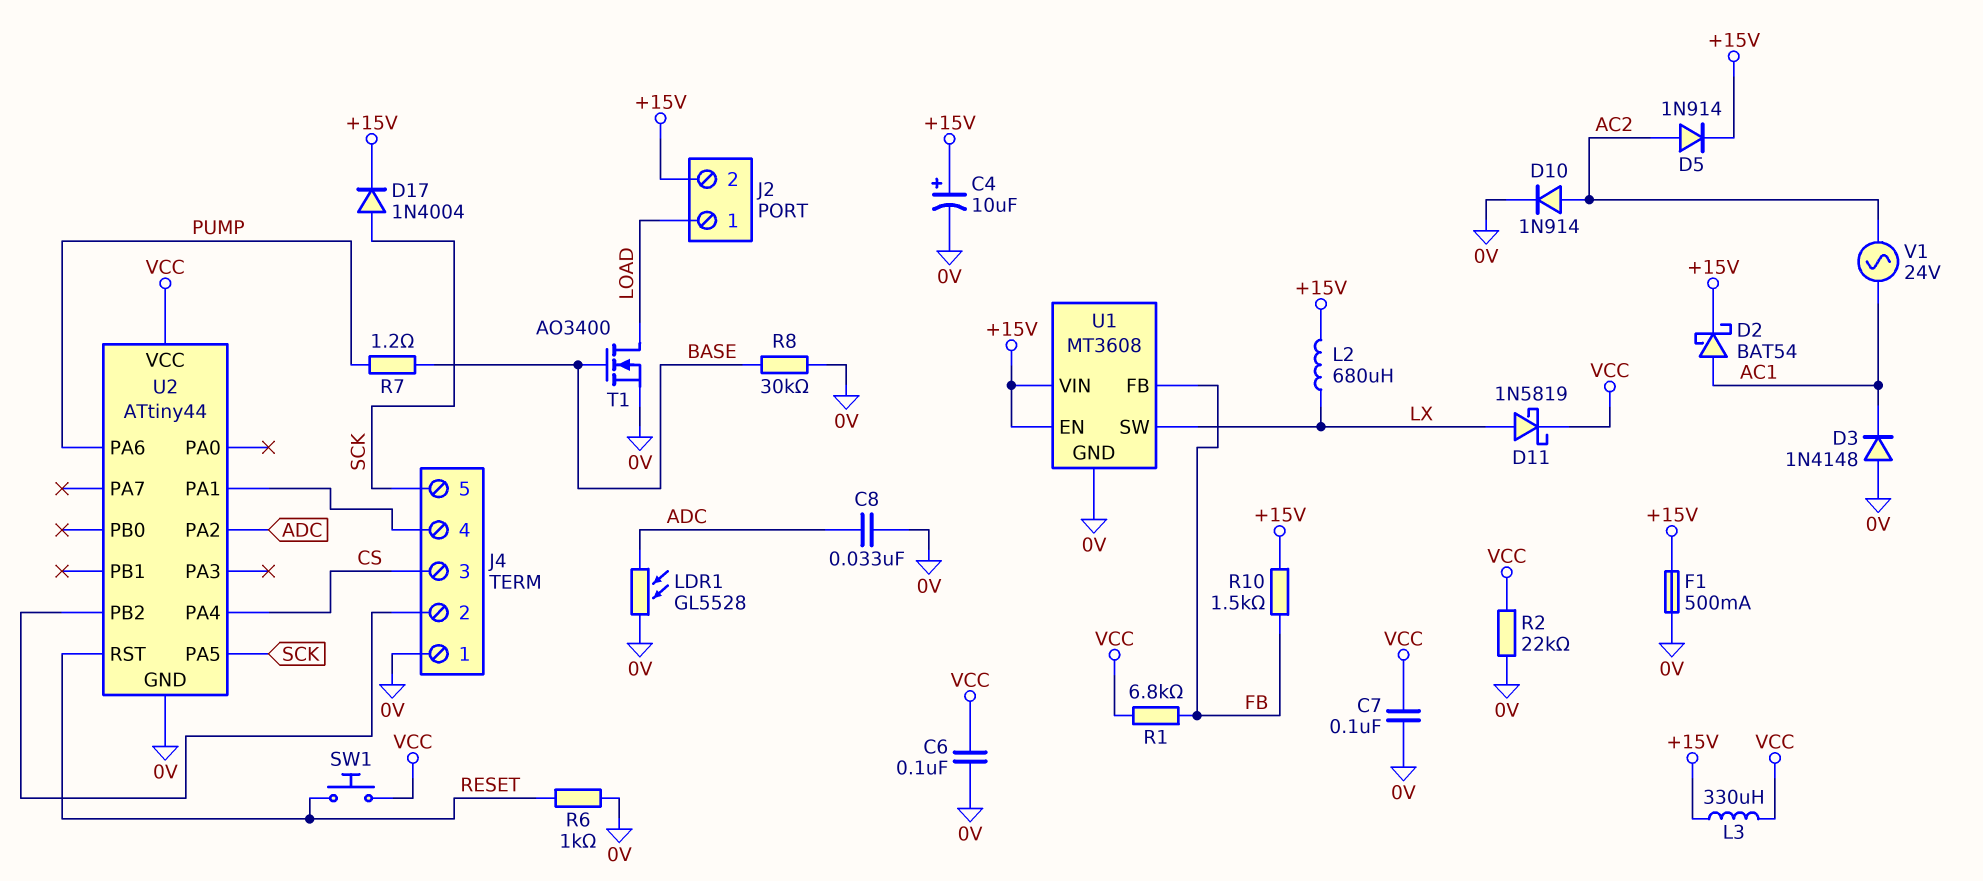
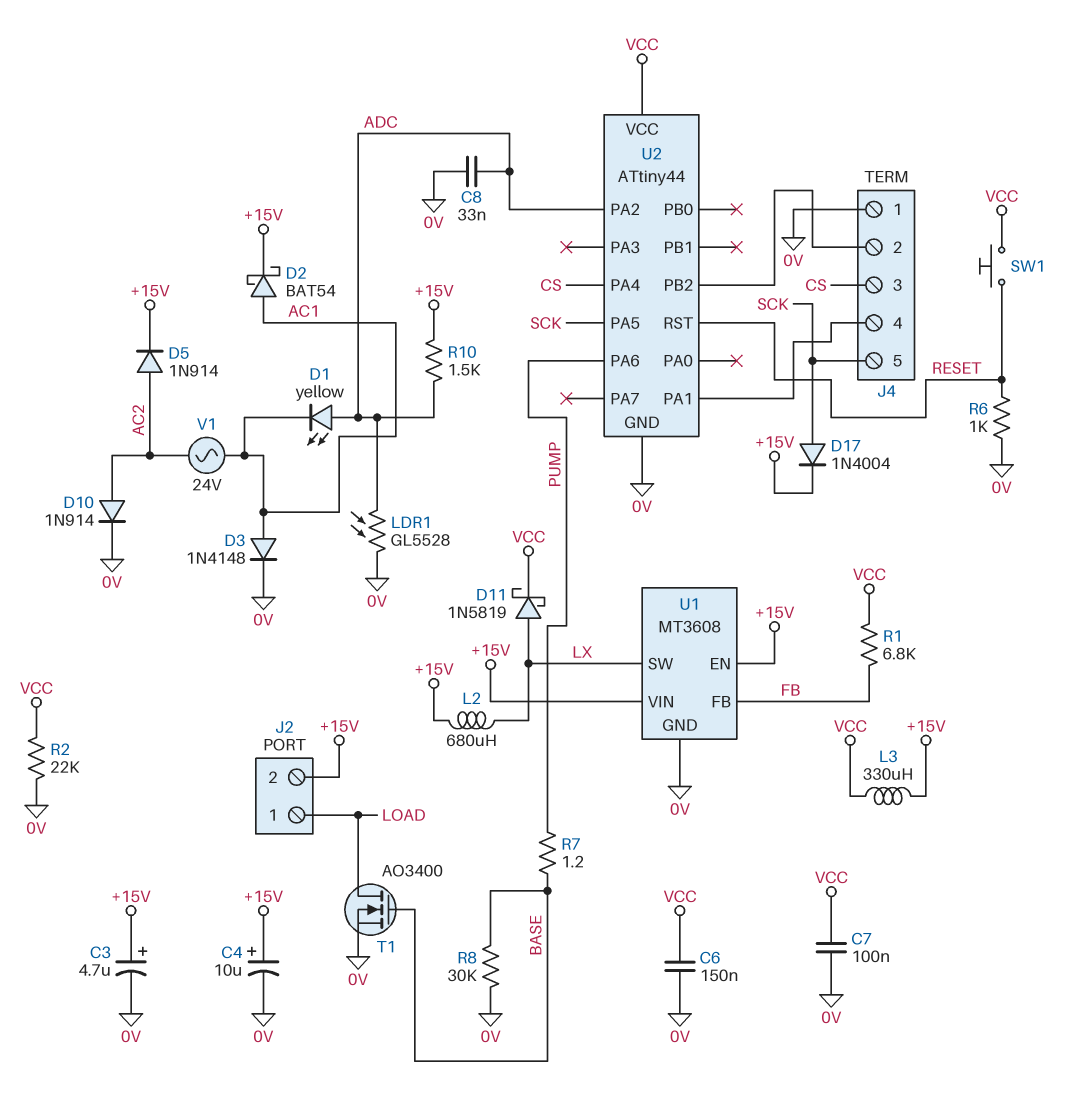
C3: none -> 4.7uF (plus +15V, minus 0V)
C6: 100nF (0V, VCC) -> 150nF (0V, VCC)
D1: none -> LED yellow (A ADC, K AC1)
D3: diode 1N4148 (A 0V, K AC1) -> diode 1N4148 (A AC1, K 0V)
F1: 500mA (+15V, 0V) -> none
R10: 1.5k (+15V, FB) -> 1.5k (+15V, ADC)

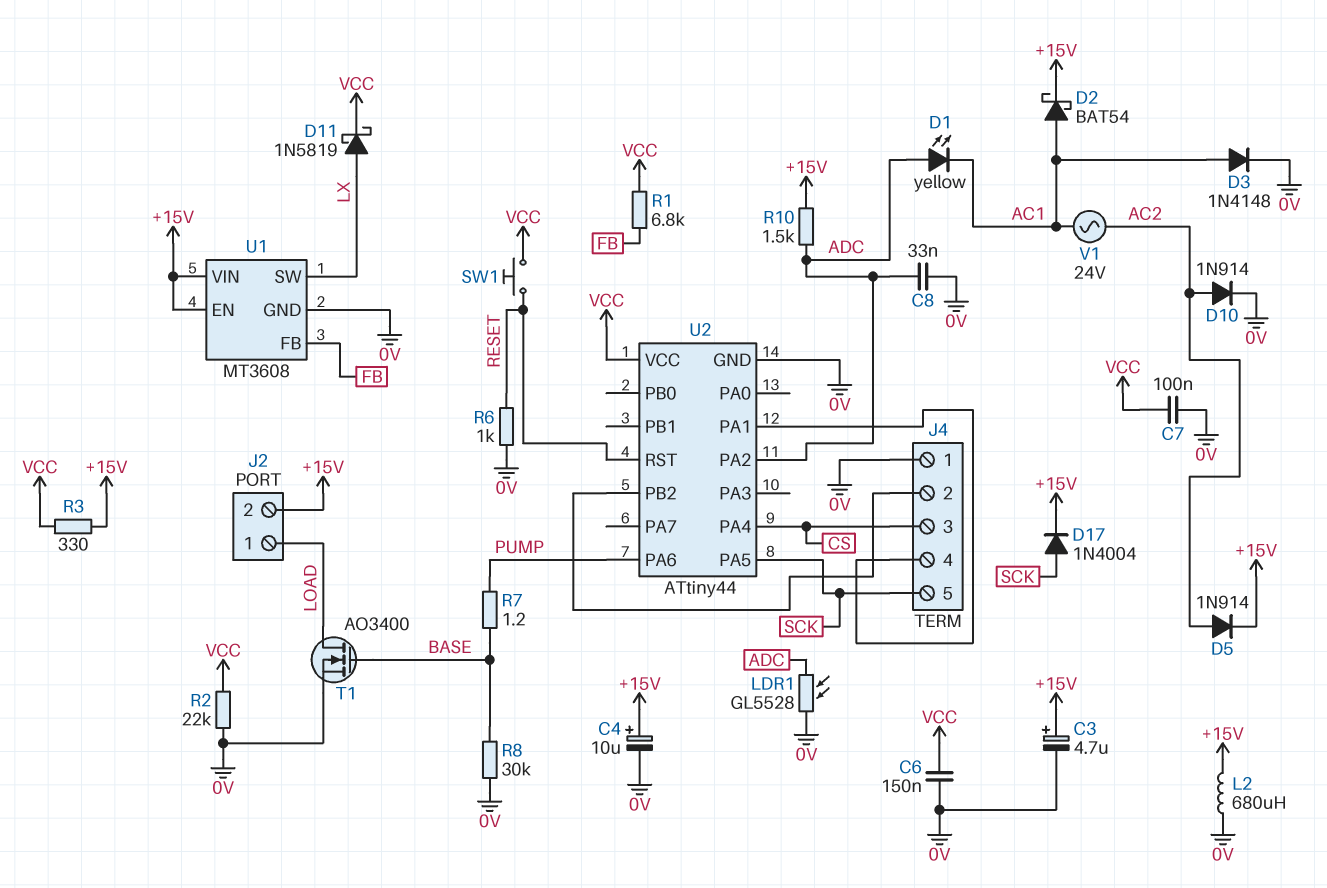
L2: 680uH (+15V, LX) -> 680uH (+15V, 0V)
L3: 330uH (+15V, VCC) -> none
R3: none -> 330 (+15V, VCC)

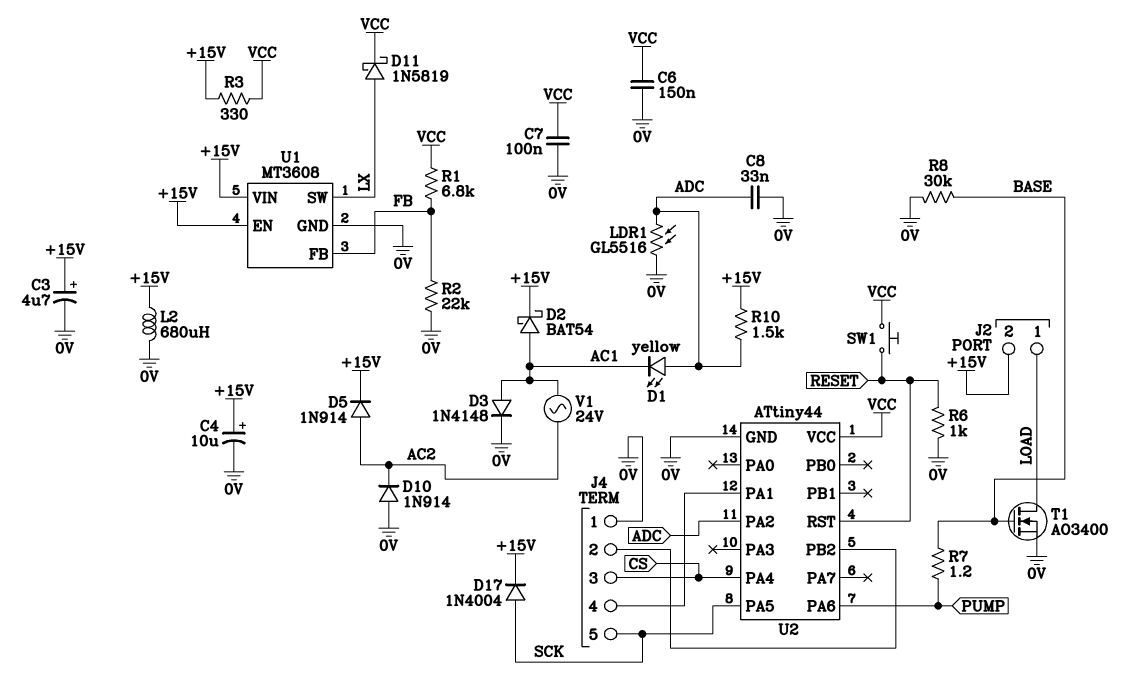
D10: diode 1N914 (A AC2, K 0V) -> diode 1N914 (A 0V, K AC2)
LDR1: GL5528 (0V, ADC) -> GL5516 (0V, ADC)
R2: 22k (0V, VCC) -> 22k (0V, FB)

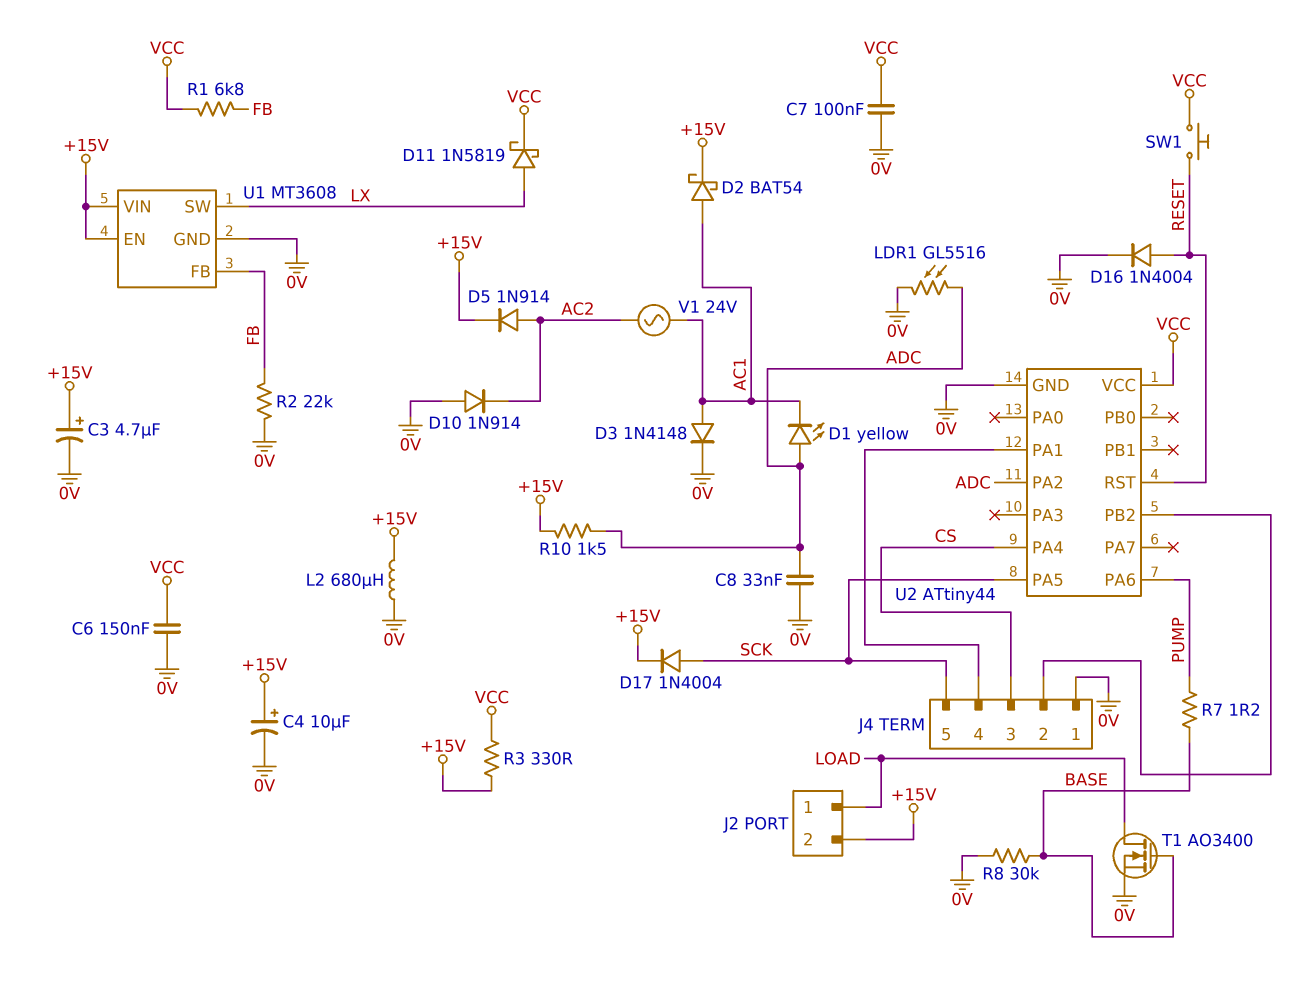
D16: none -> diode 1N4004 (A RESET, K 0V)
R6: 1k (0V, RESET) -> none

